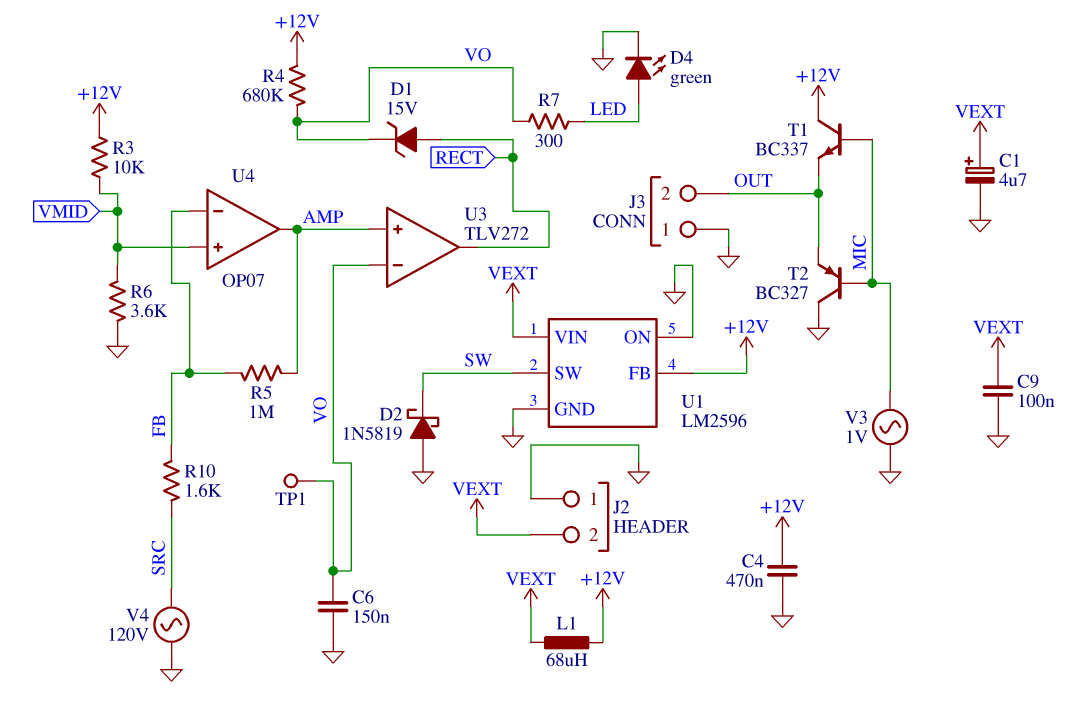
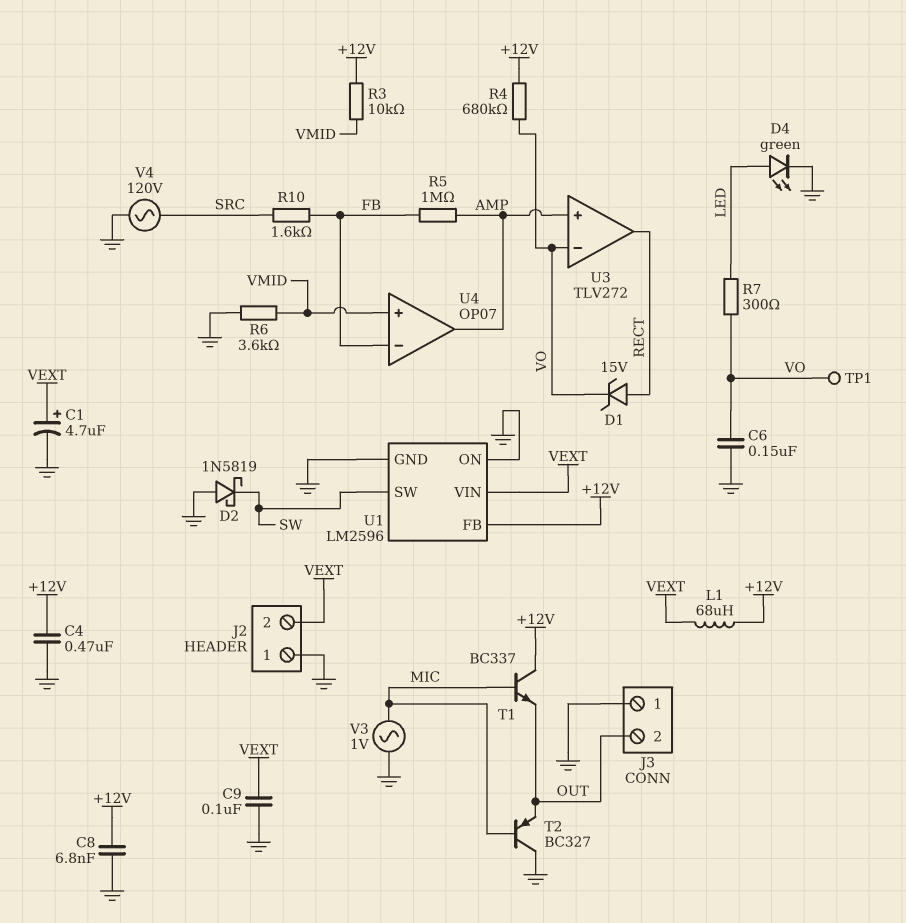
C8: none -> 6.8nF (+12V, GND)

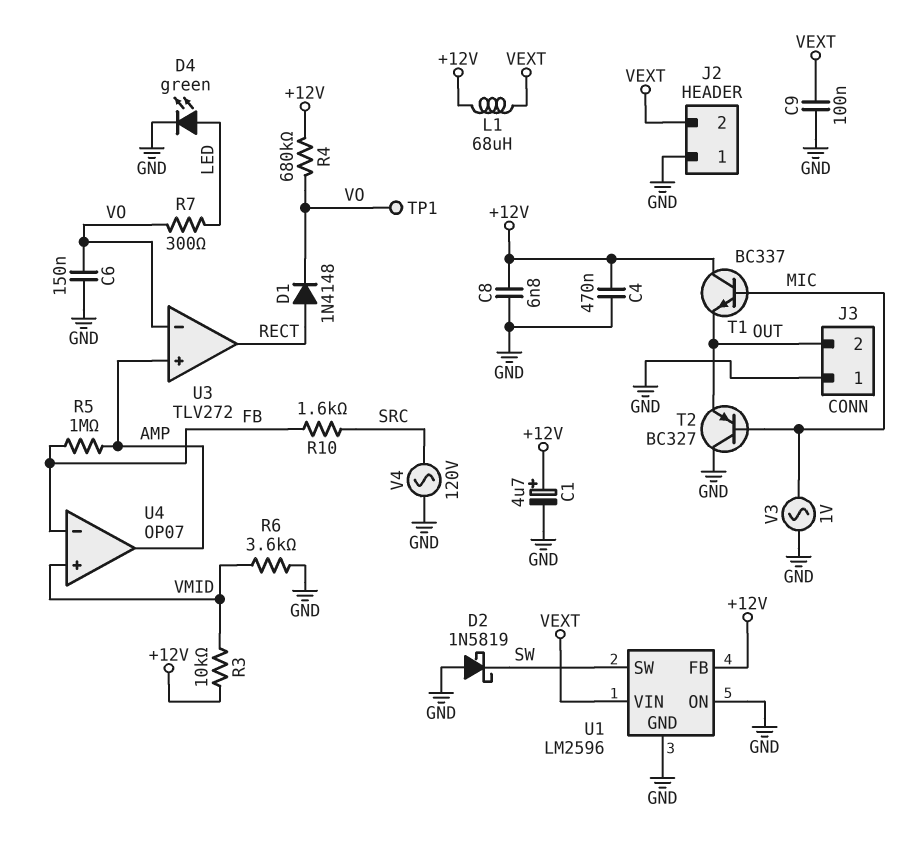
C1: 4.7uF (plus VEXT, minus GND) -> 4.7uF (plus +12V, minus GND)
D1: zener 15V (A RECT, K VO) -> diode 1N4148 (A RECT, K VO)

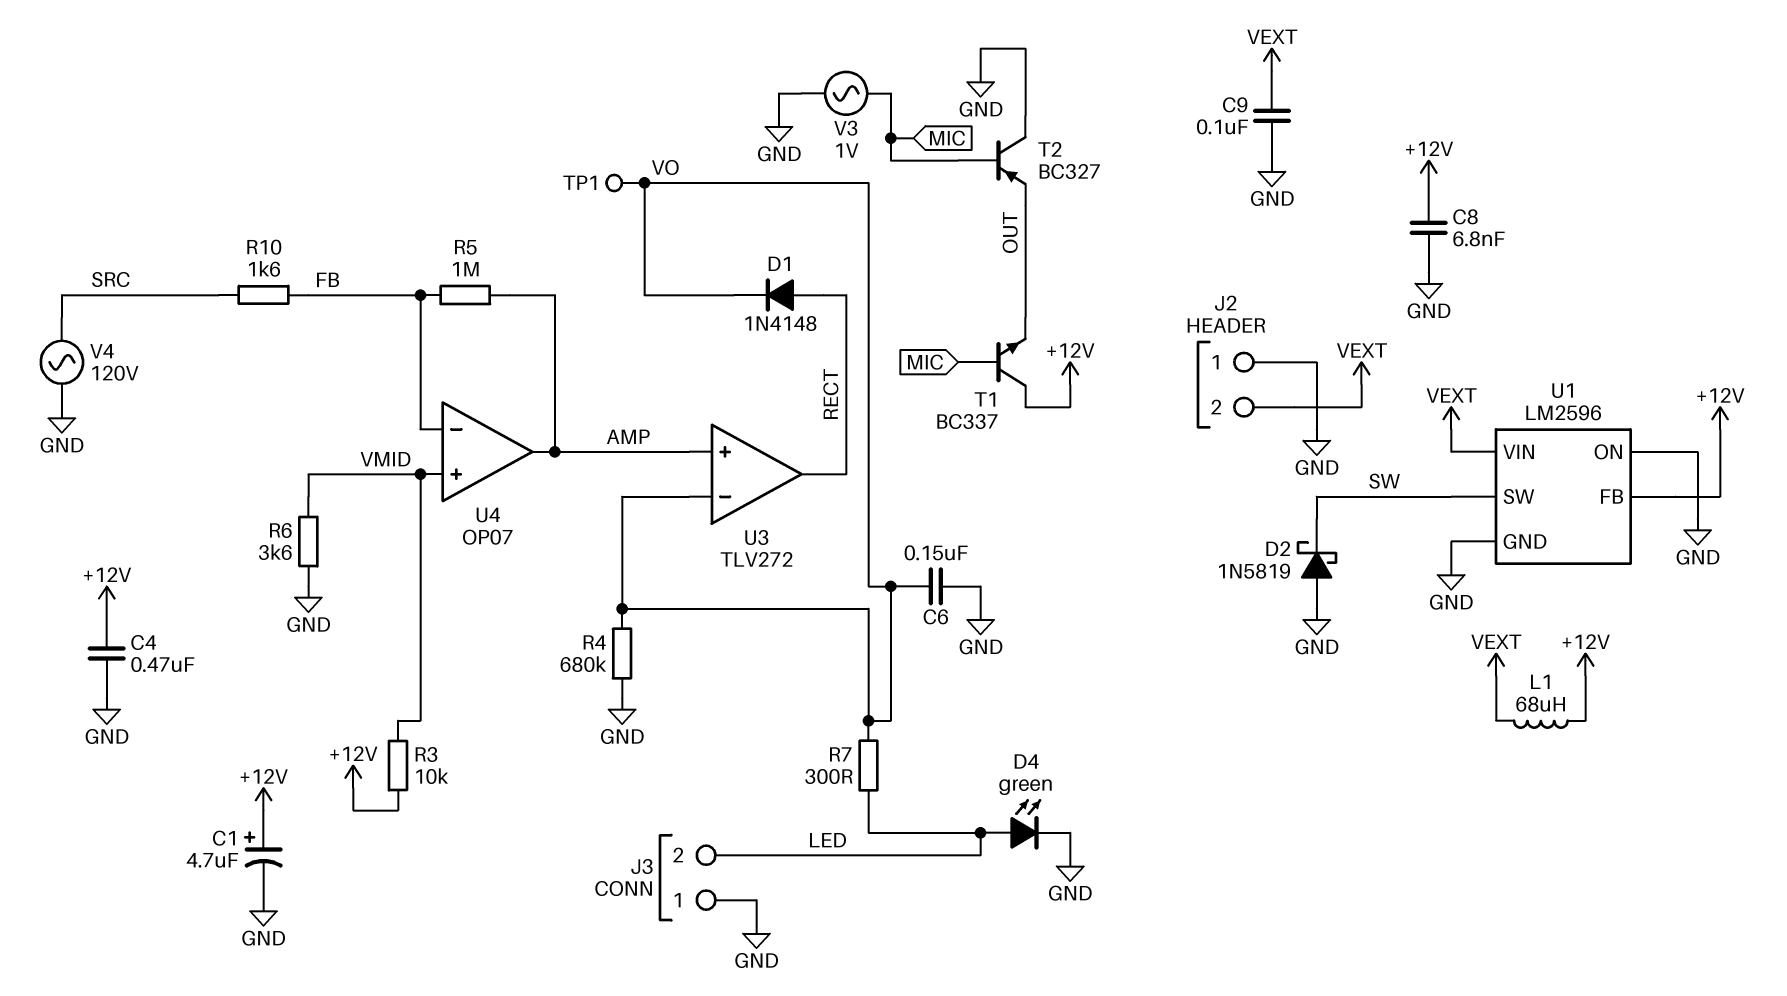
J3 pin 2: OUT -> LED
R4: 680k (+12V, VO) -> 680k (GND, VO)

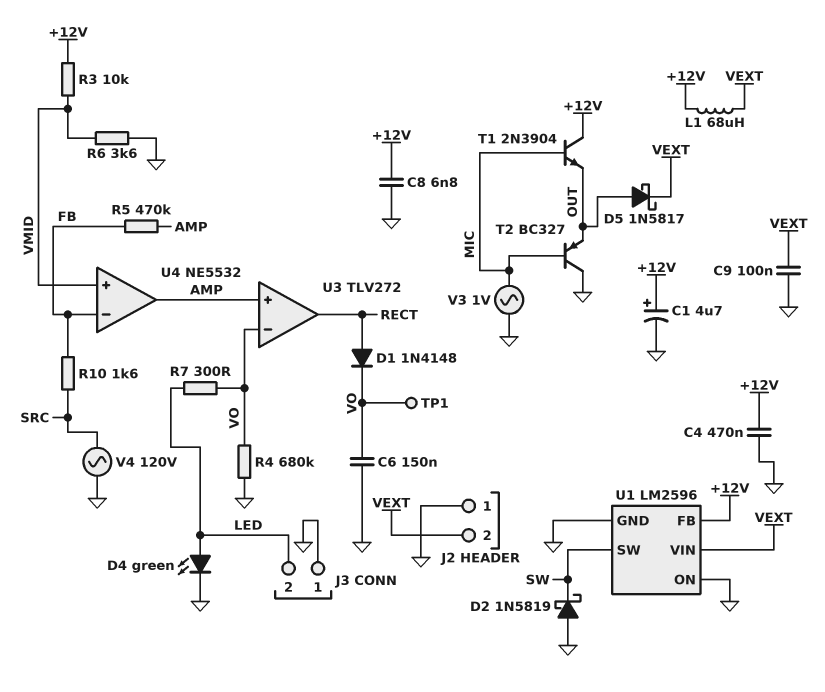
D5: none -> schottky 1N5817 (A OUT, K VEXT)
R5: 1M (AMP, FB) -> 470k (AMP, FB)
T1: NPN BC337 (B MIC, C +12V, E OUT) -> NPN 2N3904 (B MIC, C +12V, E OUT)
U4: OP07 -> NE5532

